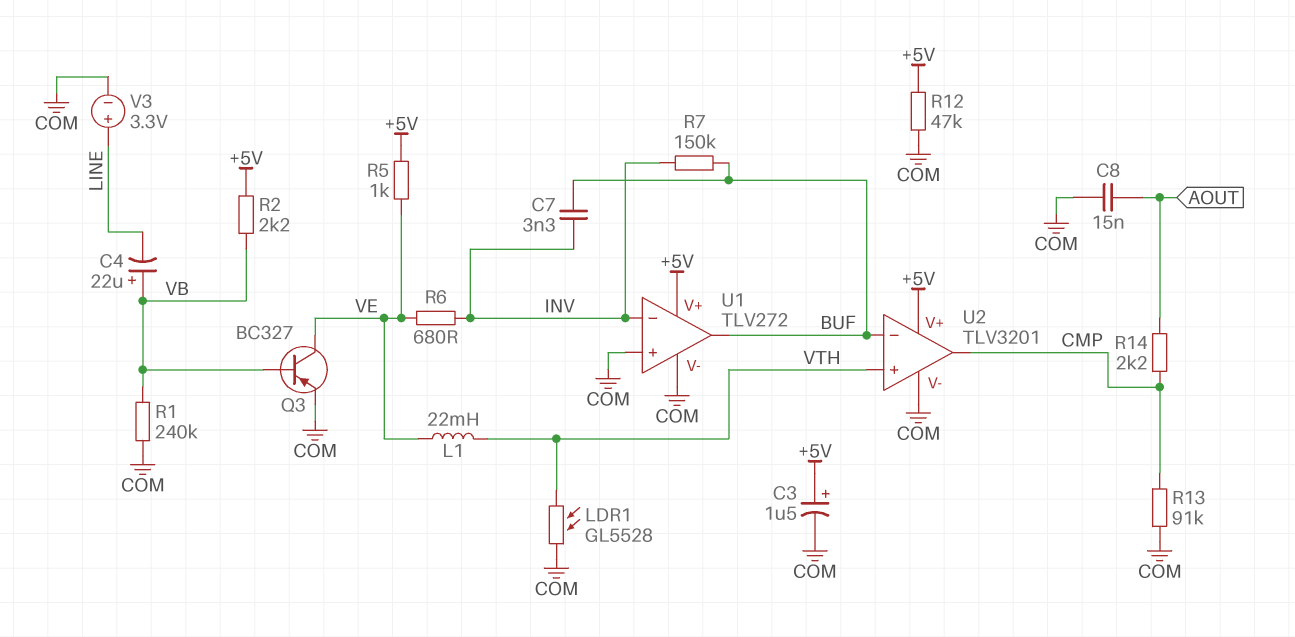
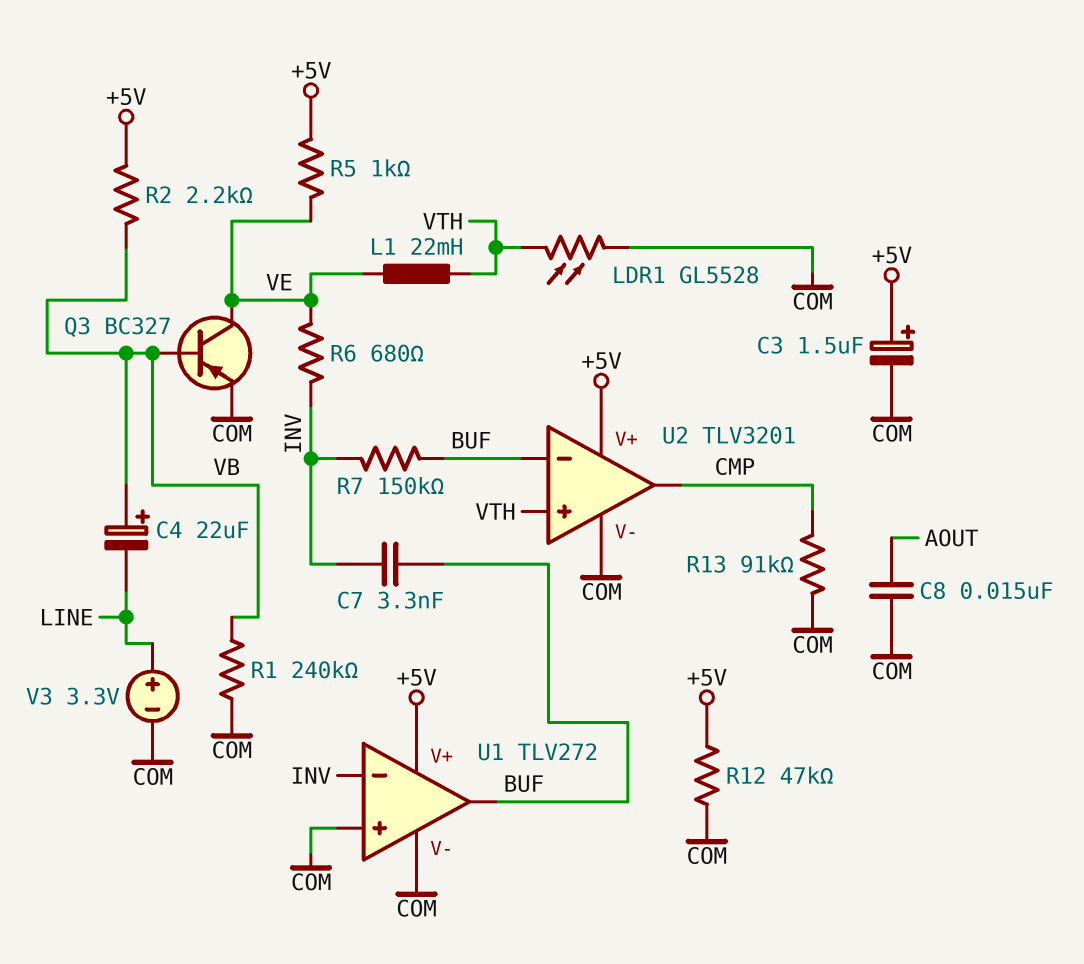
R14: 2.2k (AOUT, CMP) -> none

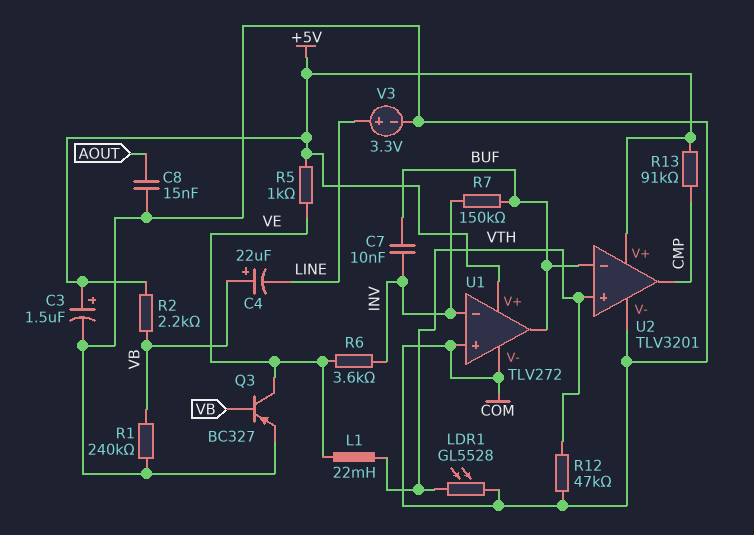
C7: 3.3nF (BUF, INV) -> 10nF (BUF, INV)
R6: 680 (INV, VE) -> 3.6k (INV, VE)
R12: 47k (+5V, COM) -> 47k (COM, VTH)
R13: 91k (CMP, COM) -> 91k (+5V, CMP)

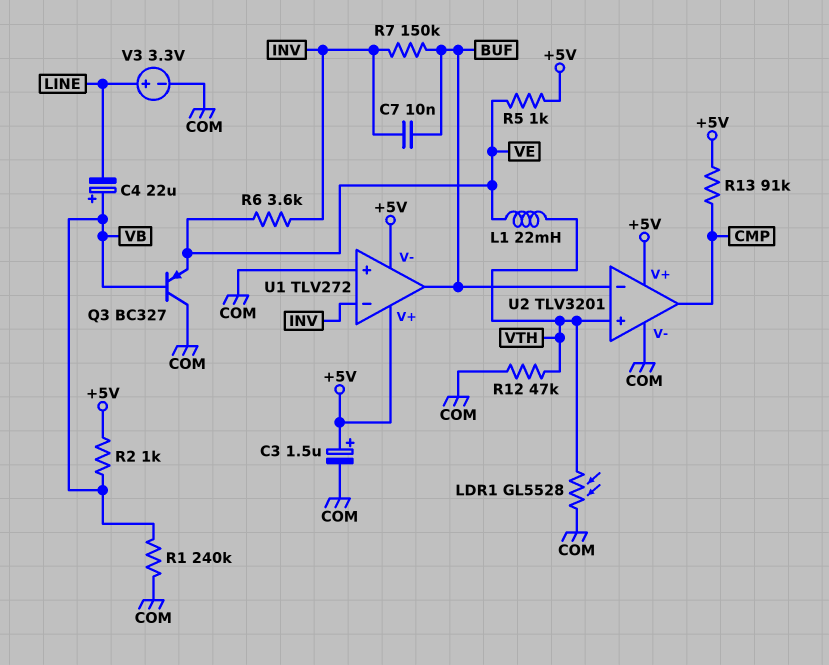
C8: 15nF (AOUT, COM) -> none
Q3: PNP BC327 (B VB, C VE, E COM) -> PNP BC327 (B VB, C COM, E VE)
R2: 2.2k (+5V, VB) -> 1k (+5V, VB)
U1 pin V-: COM -> +5V

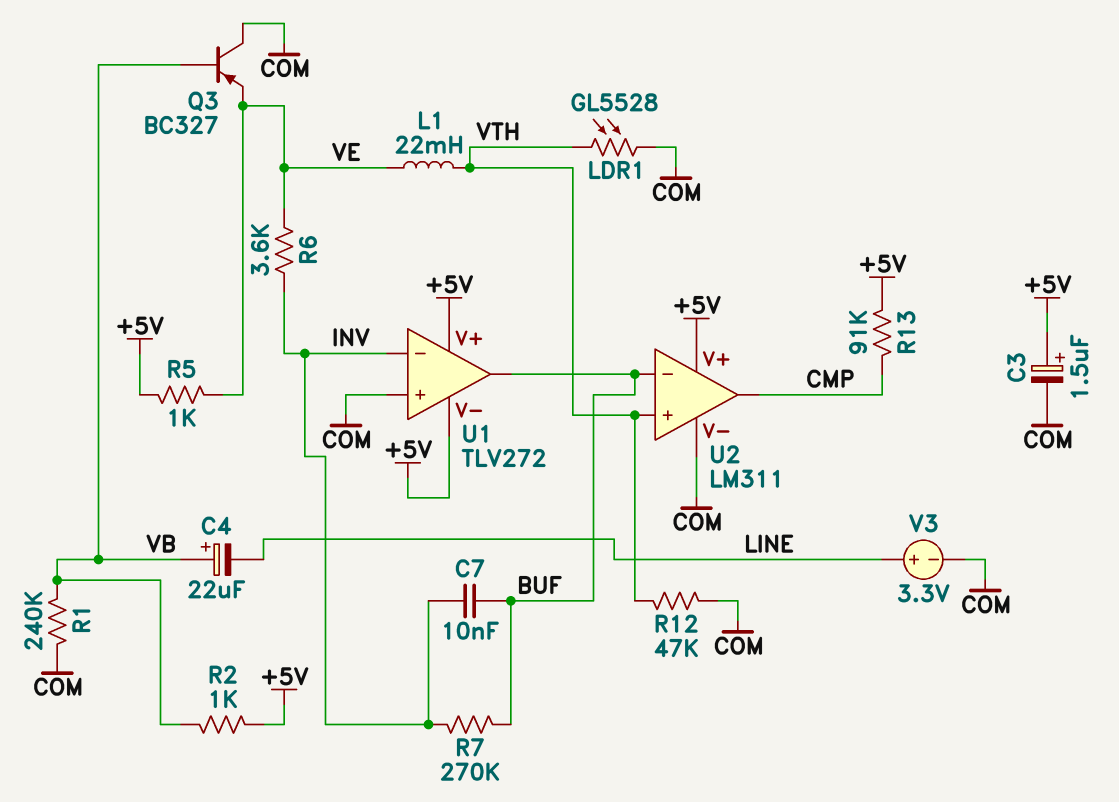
R7: 150k (BUF, INV) -> 270k (BUF, INV)
U2: TLV3201 -> LM311

